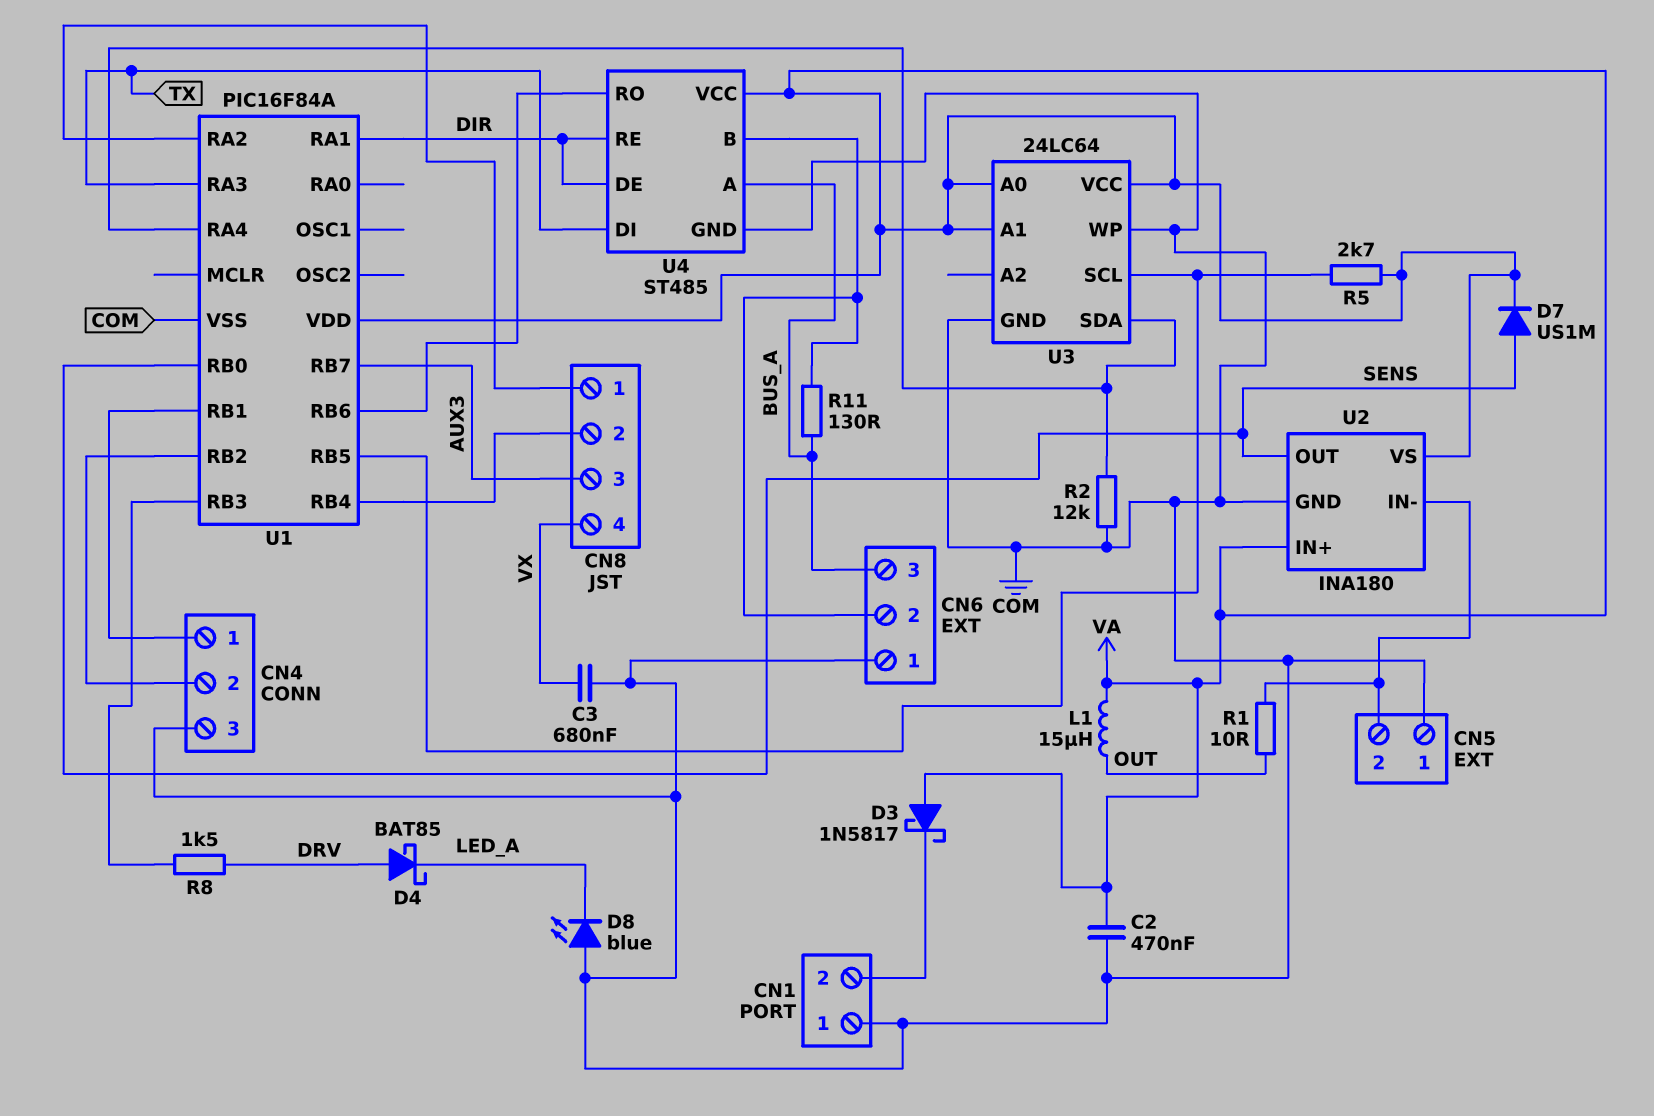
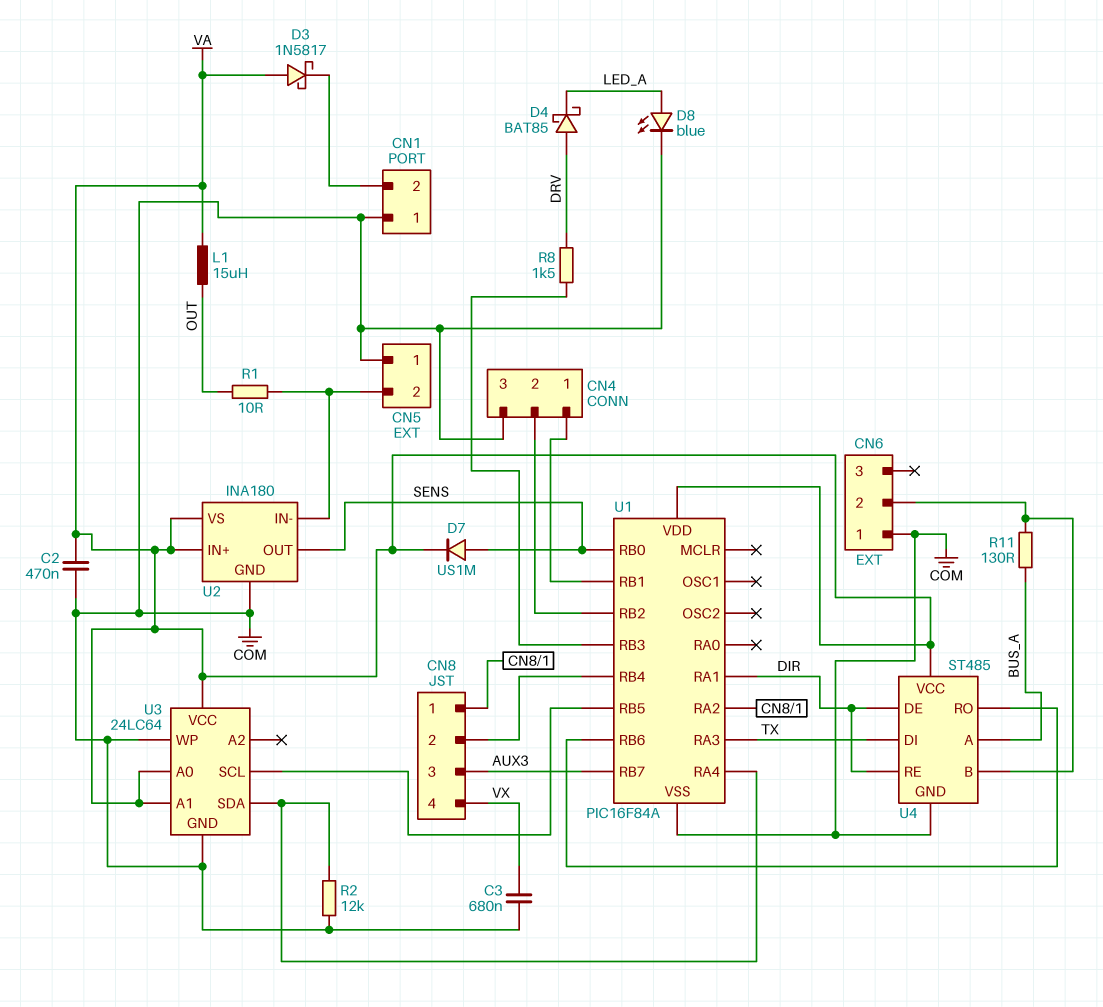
CN6 pin 3: BUS_A -> none
D8: LED blue (A COM, K LED_A) -> LED blue (A LED_A, K COM)
R5: 2.7k (U1/RB5, VA) -> none

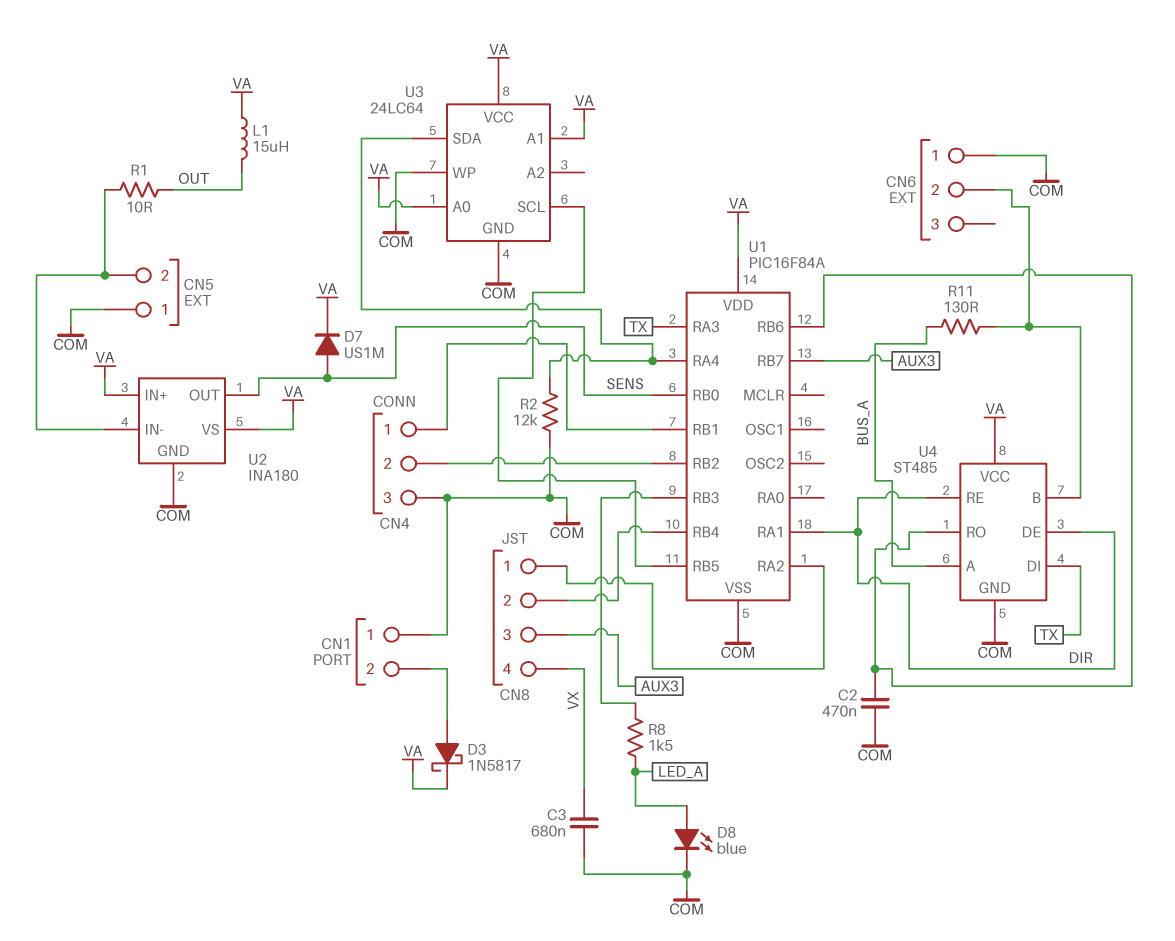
C2: 470nF (COM, VA) -> 470nF (COM, U1/RB6)
D3: schottky 1N5817 (A VA, K CN1/2) -> schottky 1N5817 (A CN1/2, K VA)
D4: schottky BAT85 (A DRV, K LED_A) -> none
R8: 1.5k (DRV, U1/RB3) -> 1.5k (LED_A, U1/RB3)

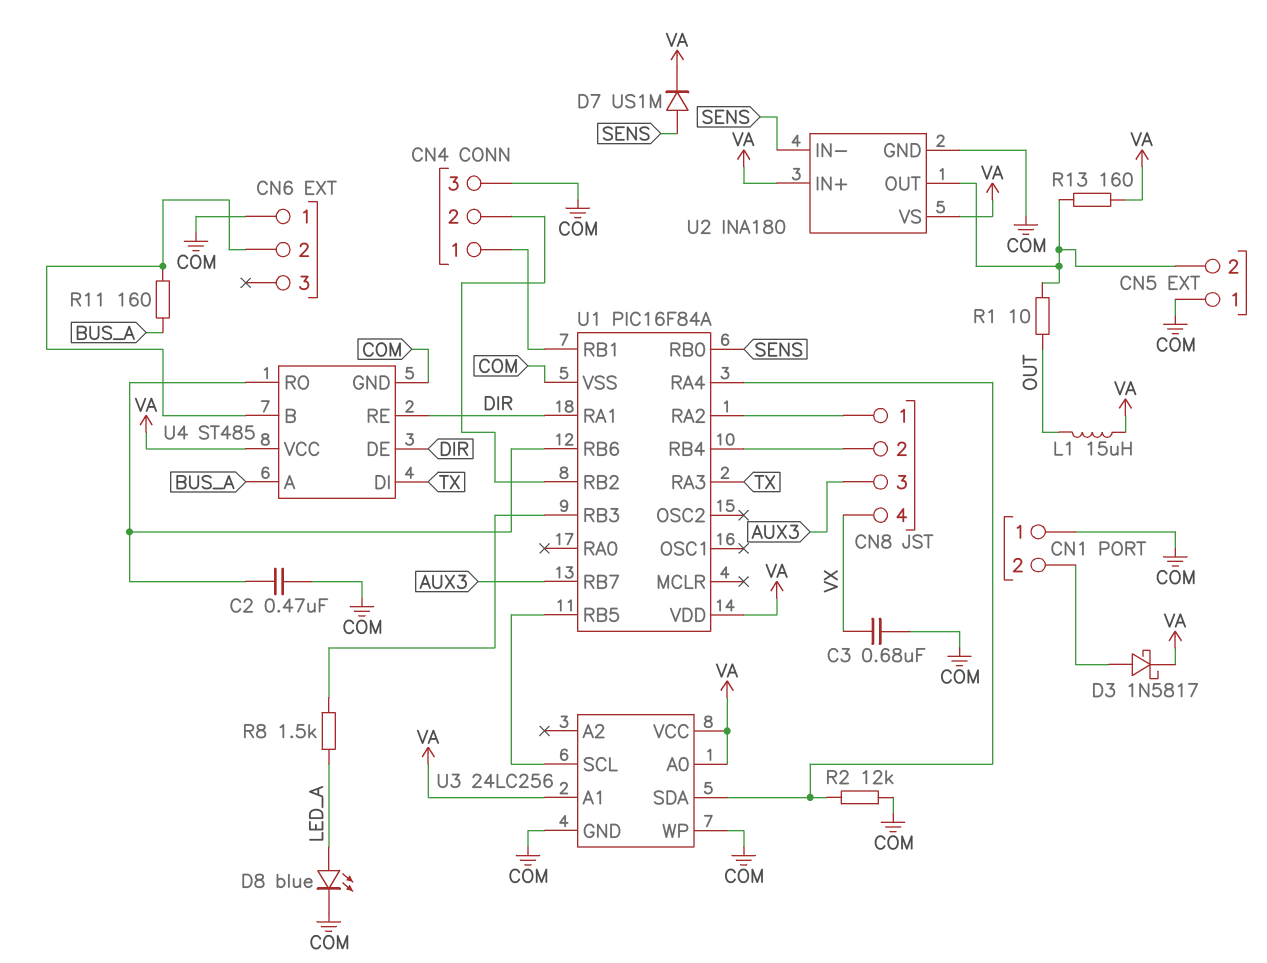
R11: 130 (BUS_A, CN6/2) -> 160 (BUS_A, CN6/2)
R13: none -> 160 (CN5/2, VA)
U2 pin IN-: CN5/2 -> SENS
U2 pin OUT: SENS -> CN5/2
U3: 24LC64 -> 24LC256

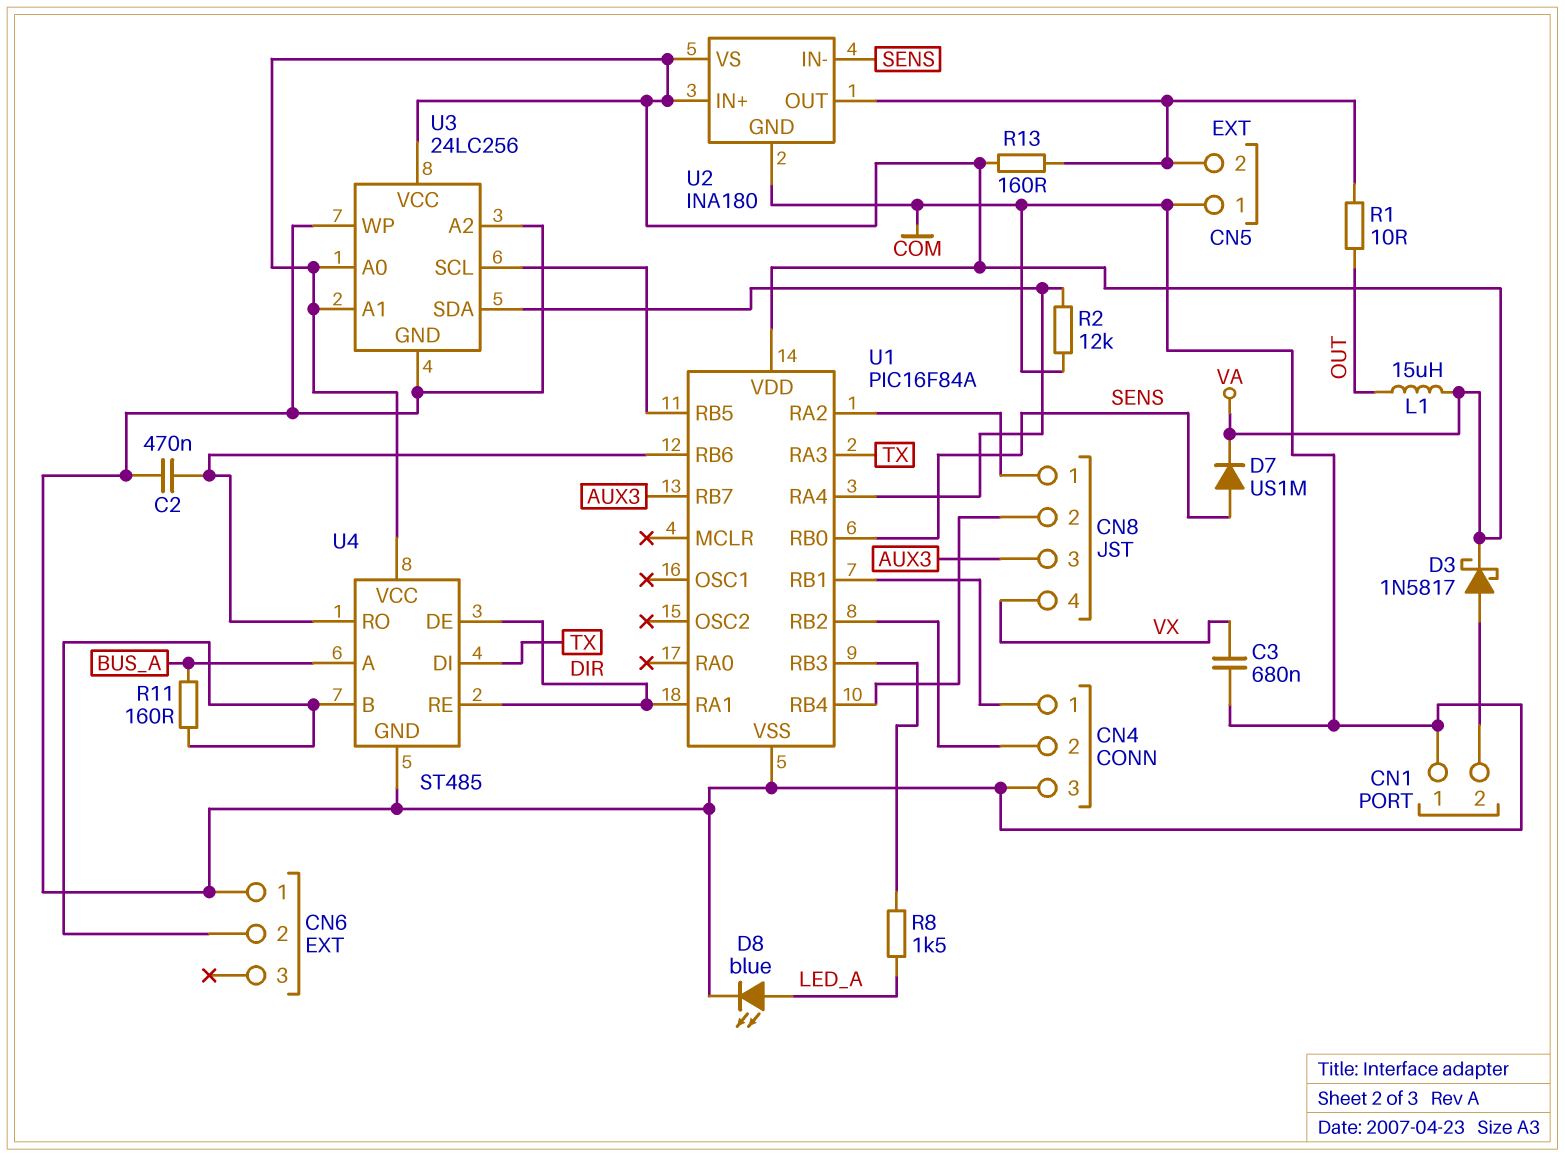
U3 pin A2: none -> COM

